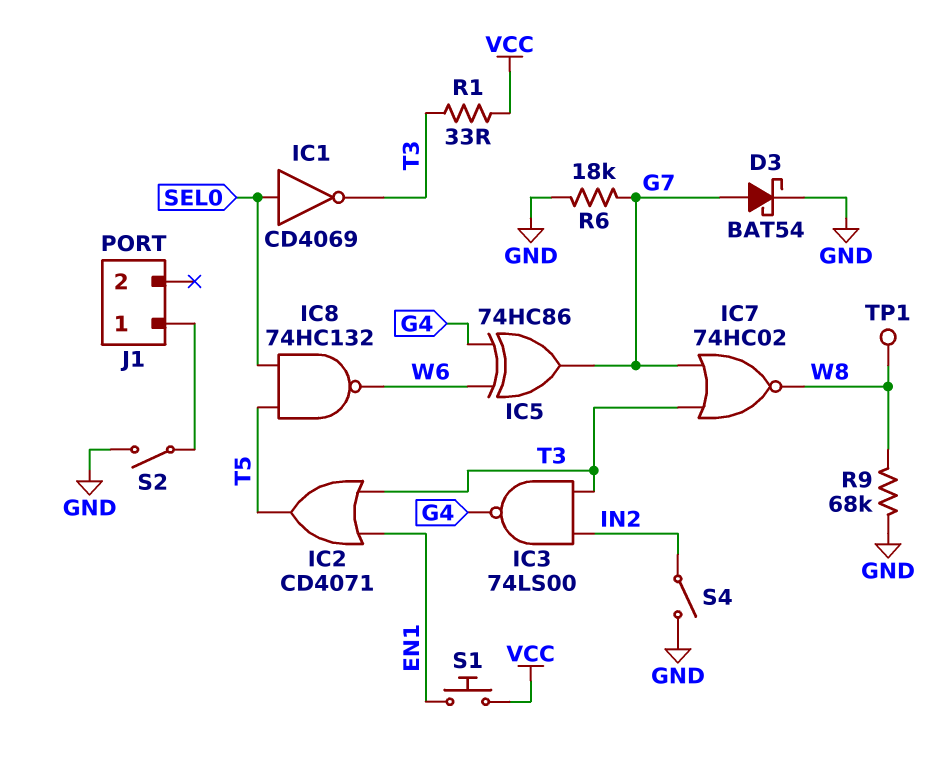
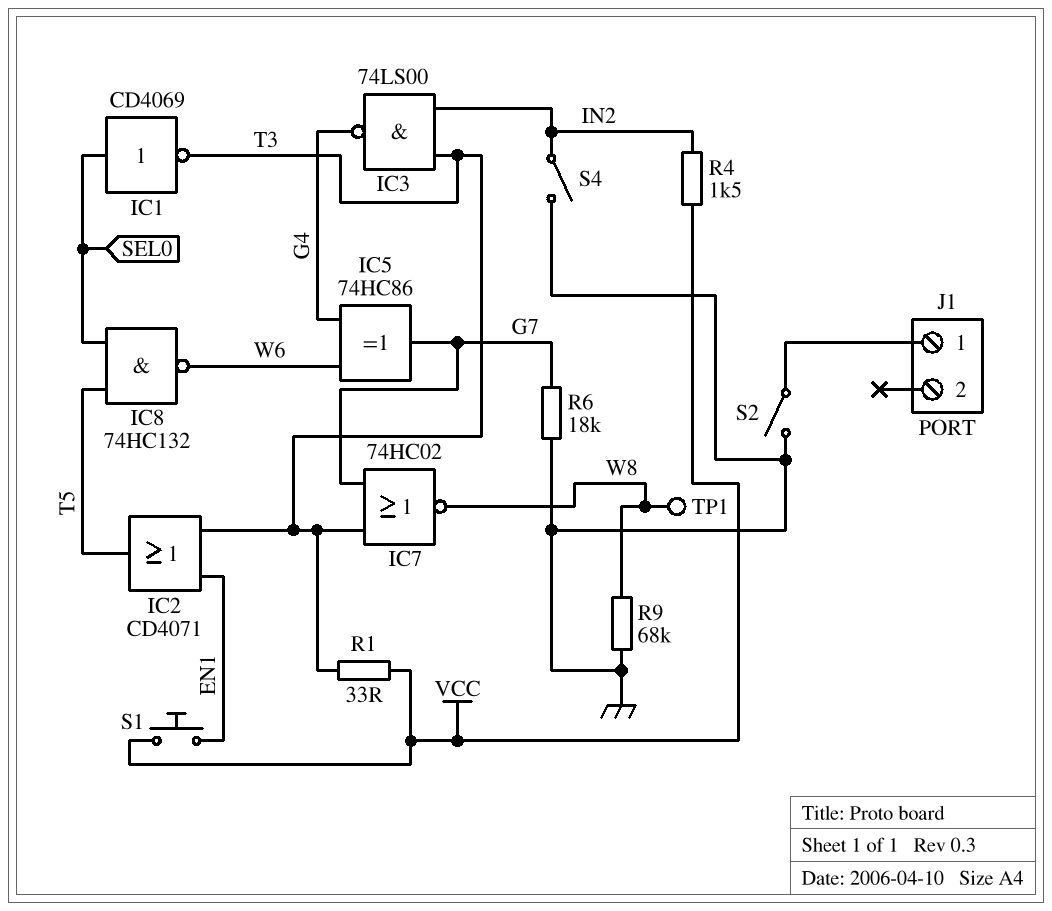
D3: schottky BAT54 (A G7, K GND) -> none
R4: none -> 1.5k (IN2, VCC)

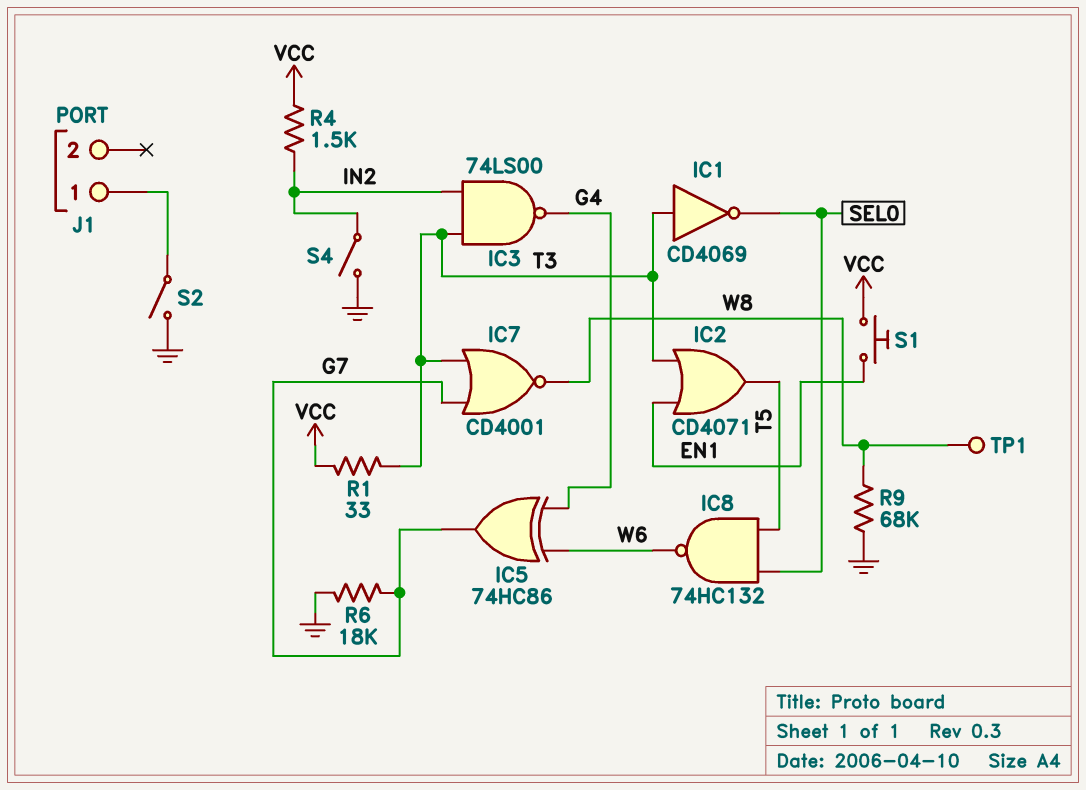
IC1: NOT CD4069 (in SEL0, out T3) -> NOT CD4069 (in T3, out SEL0)
IC7: NOR 74HC02 (in G7, in T3, out W8) -> NOR CD4001 (in G7, in T3, out W8)

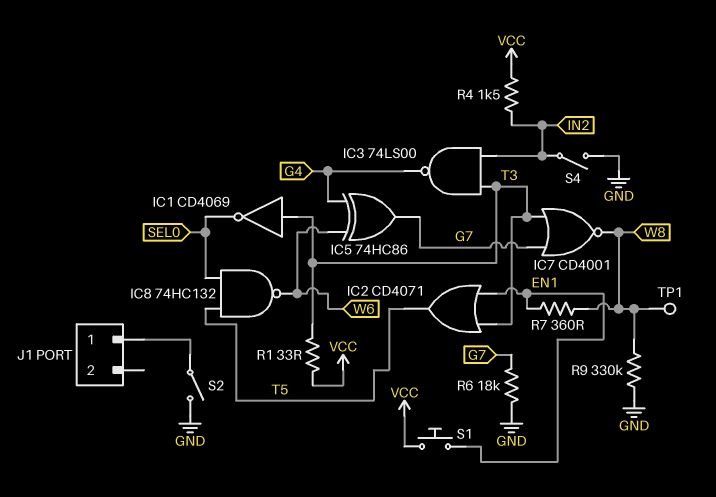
R7: none -> 360 (EN1, W8)
R9: 68k (GND, W8) -> 330k (GND, W8)

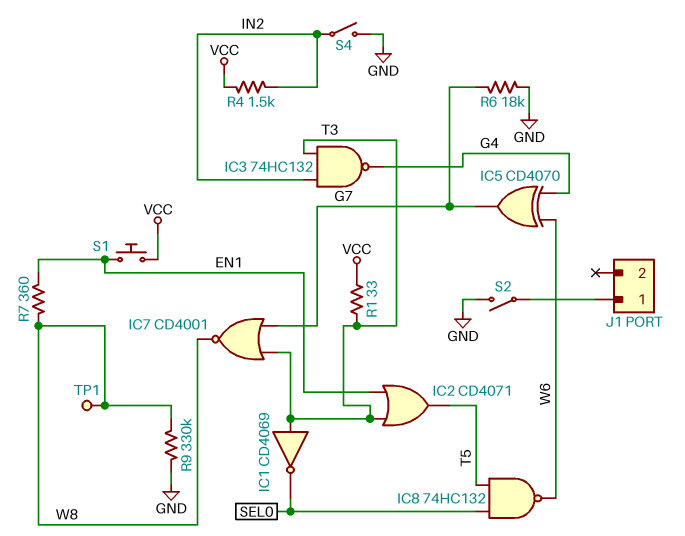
IC3: NAND 74LS00 (in IN2, in T3, out G4) -> NAND 74HC132 (in IN2, in T3, out G4)
IC5: XOR 74HC86 (in G4, in W6, out G7) -> XOR CD4070 (in G4, in W6, out G7)

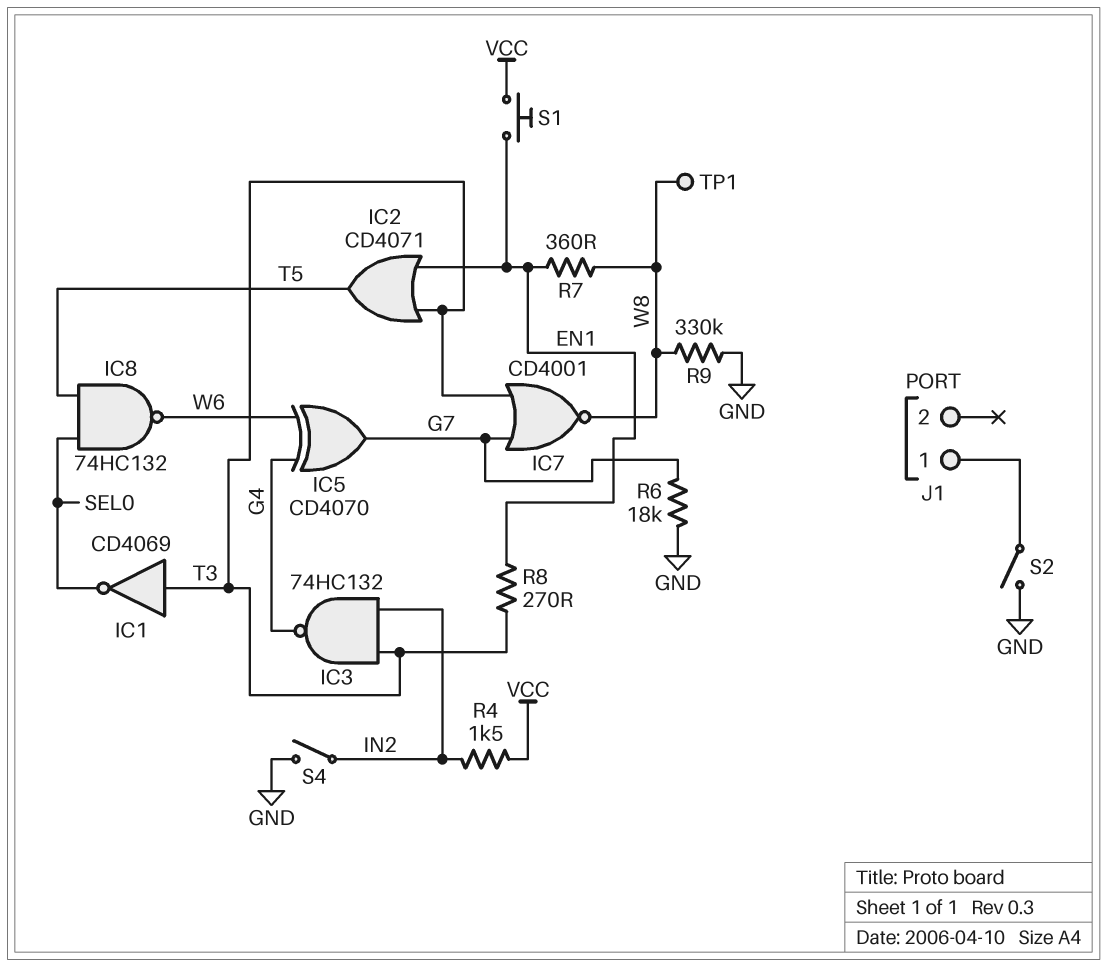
R1: 33 (T3, VCC) -> none
R8: none -> 270 (EN1, T3)

